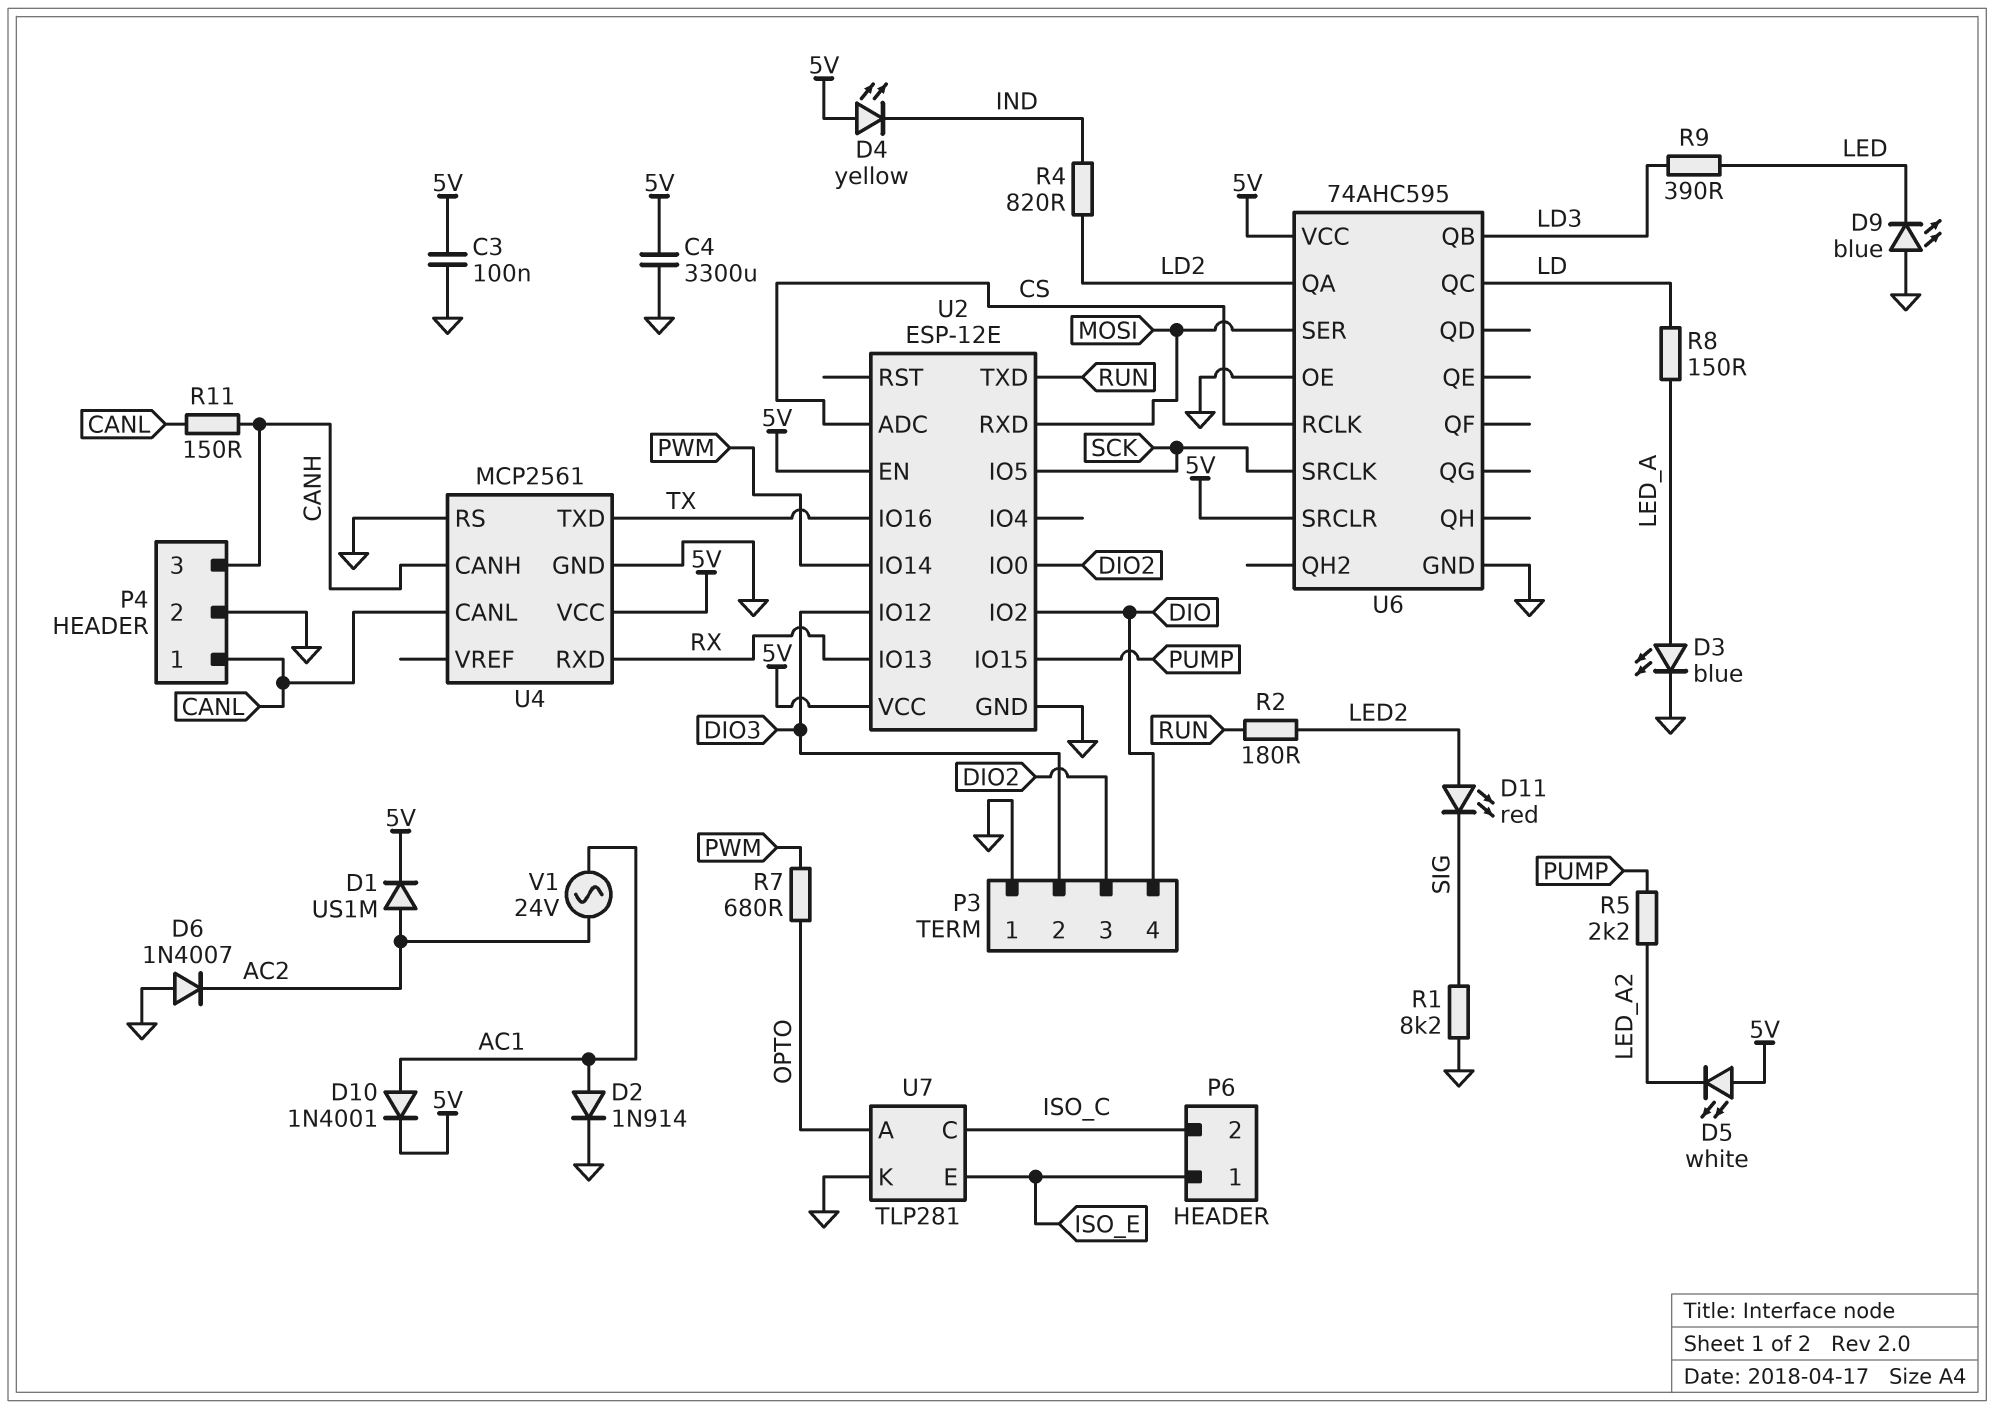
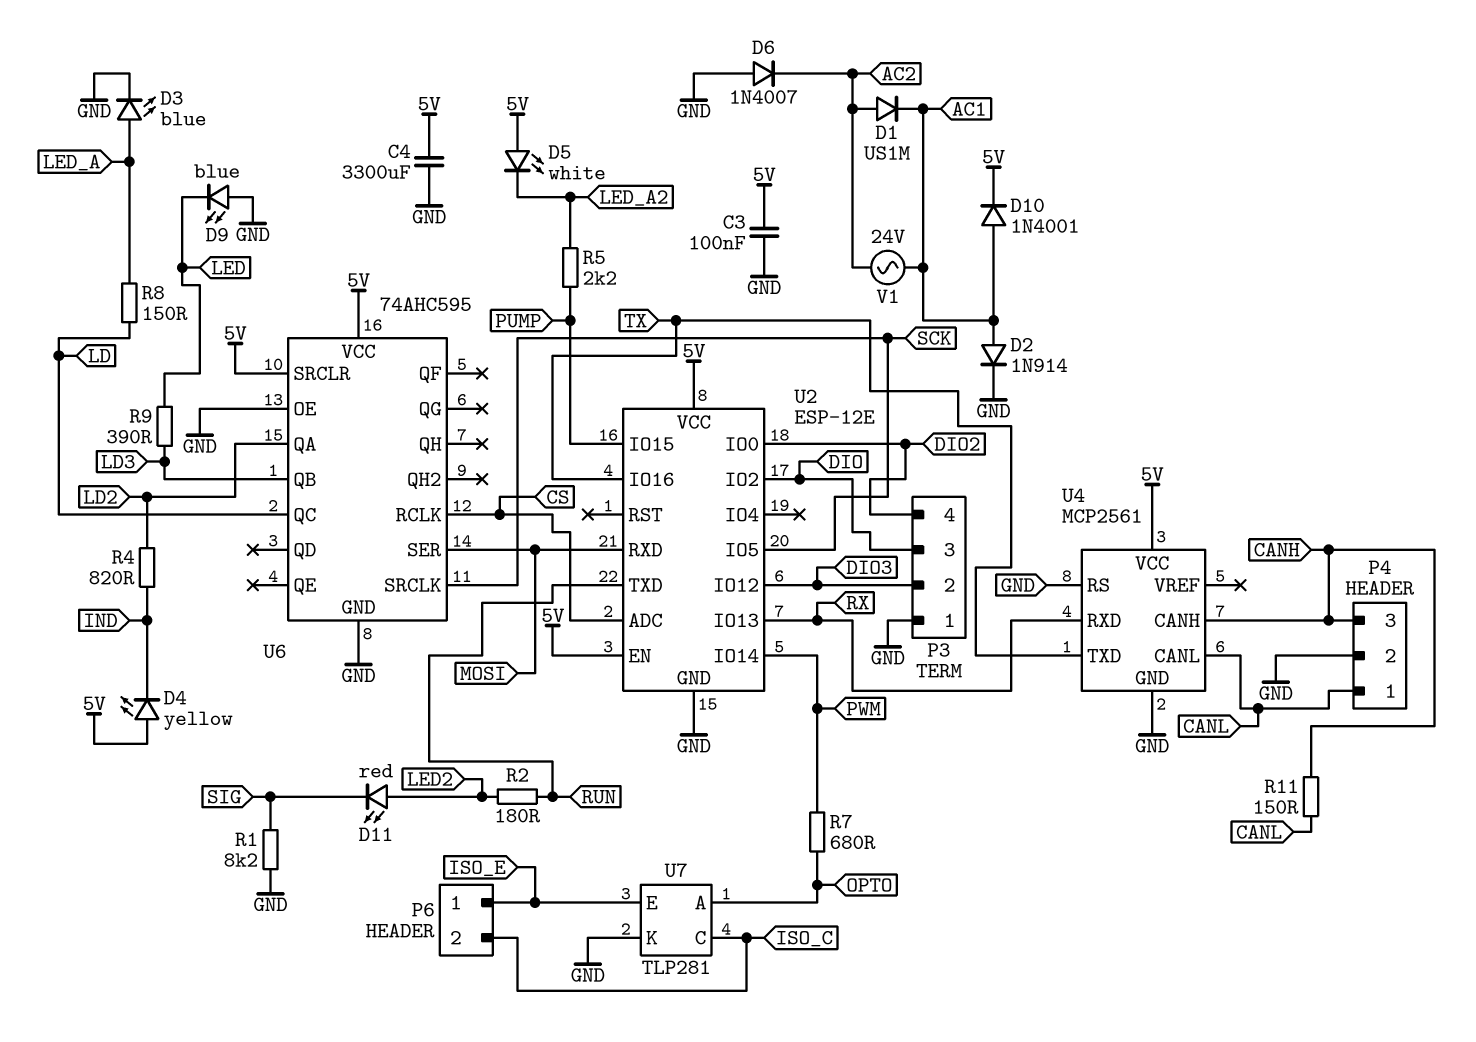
D1: diode US1M (A AC2, K 5V) -> diode US1M (A AC2, K AC1)
P3 pin 3: DIO2 -> DIO
P3 pin 4: DIO -> DIO2

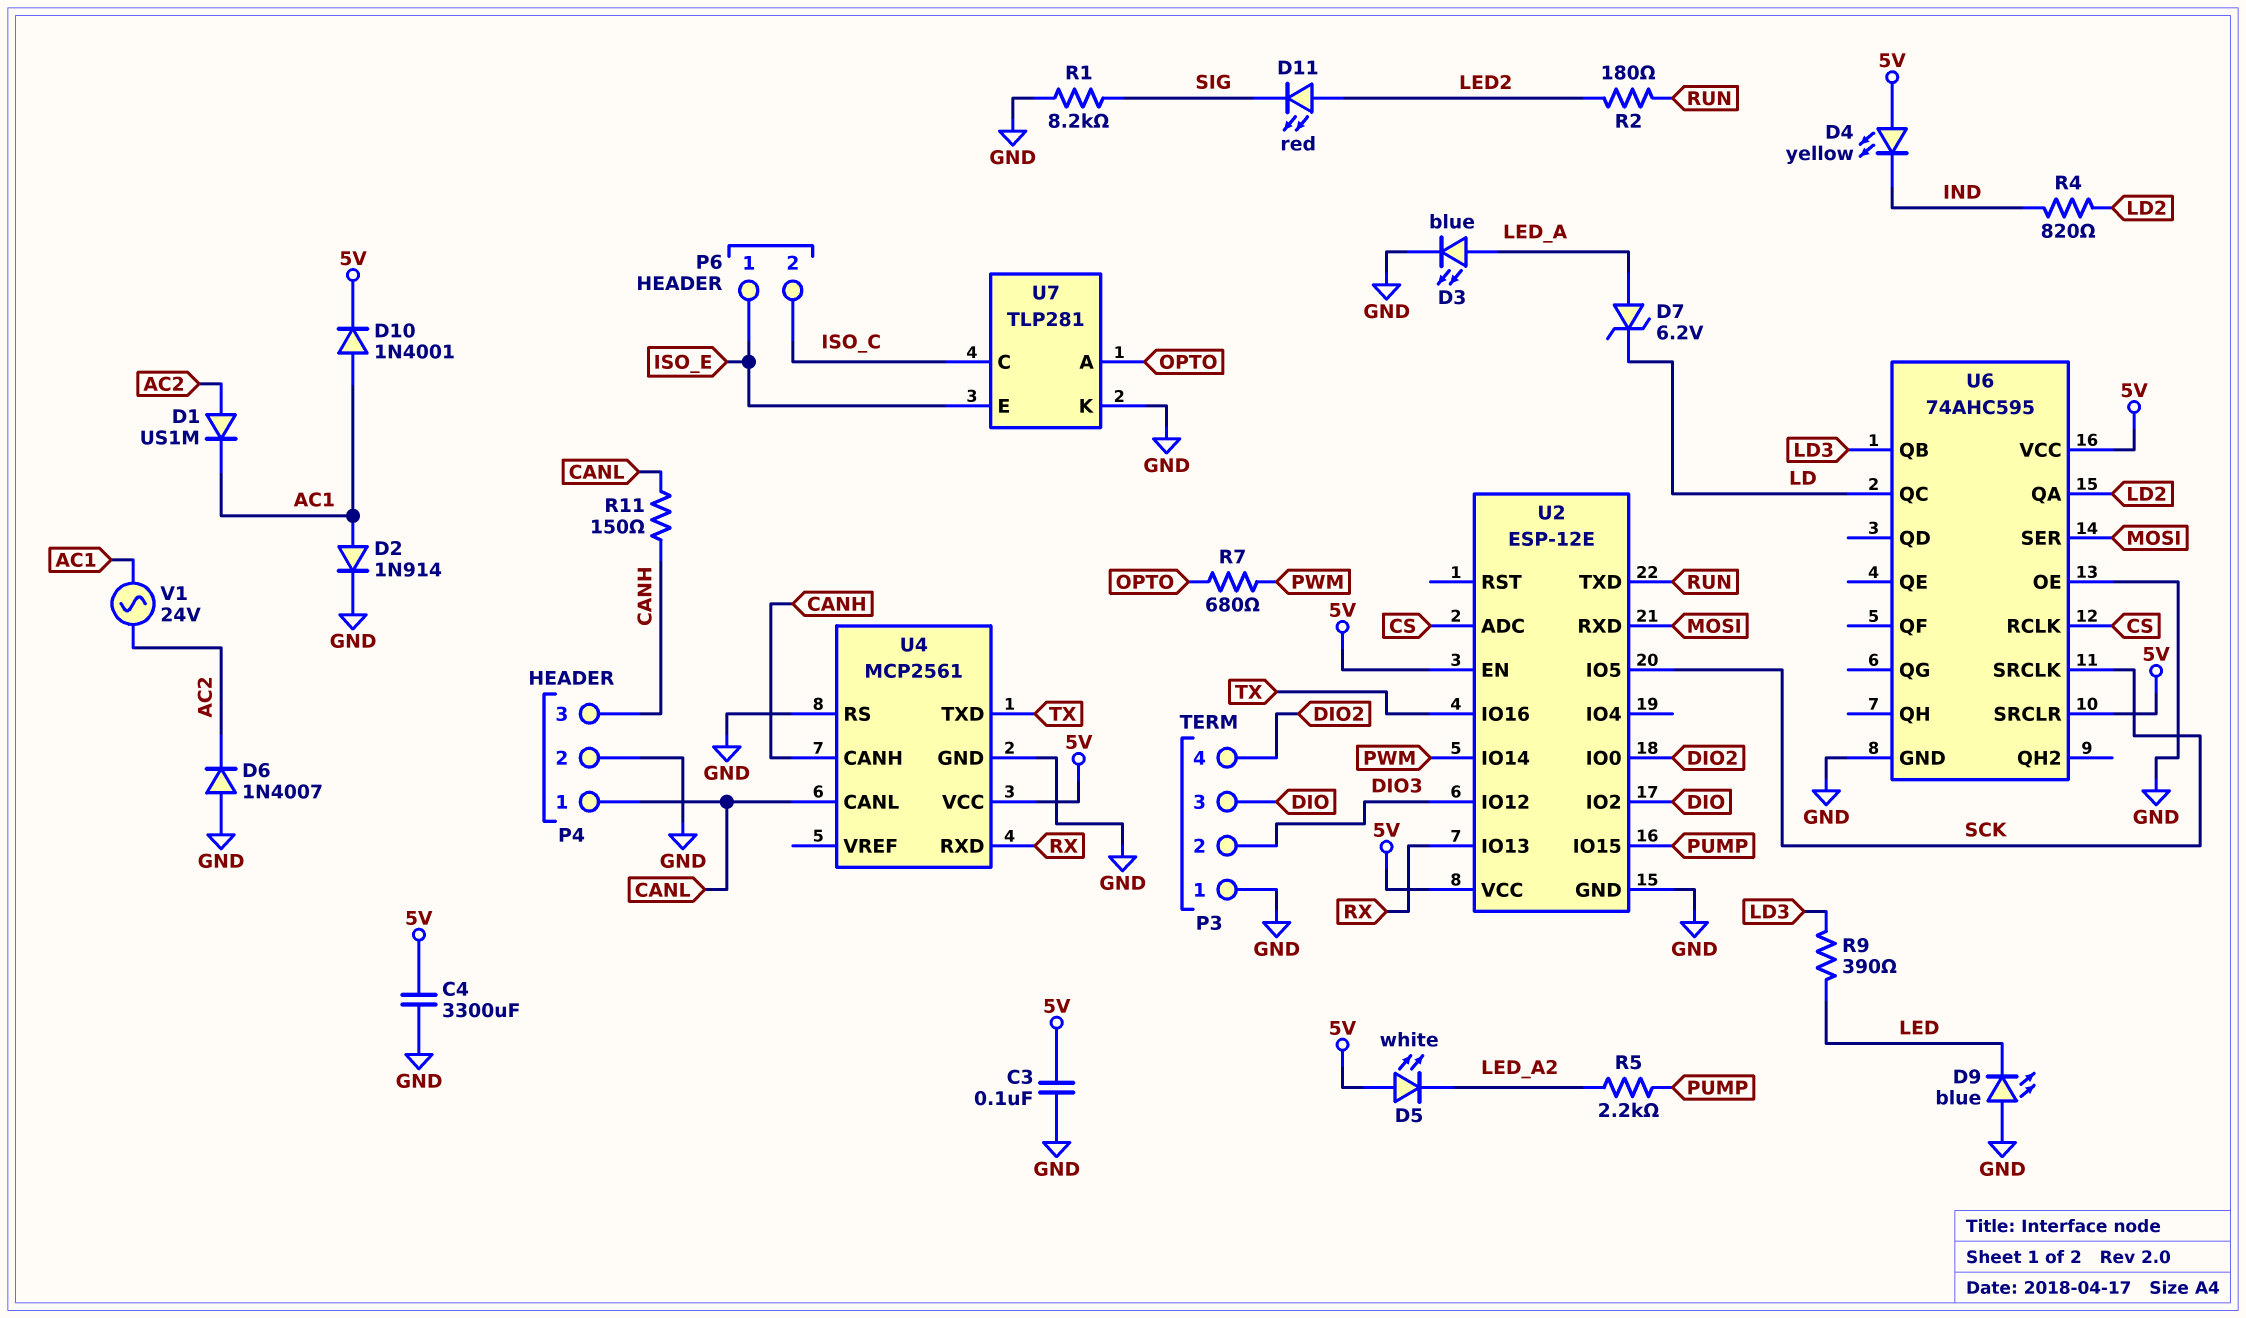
D7: none -> zener 6.2V (A LED_A, K LD)
R8: 150 (LD, LED_A) -> none

